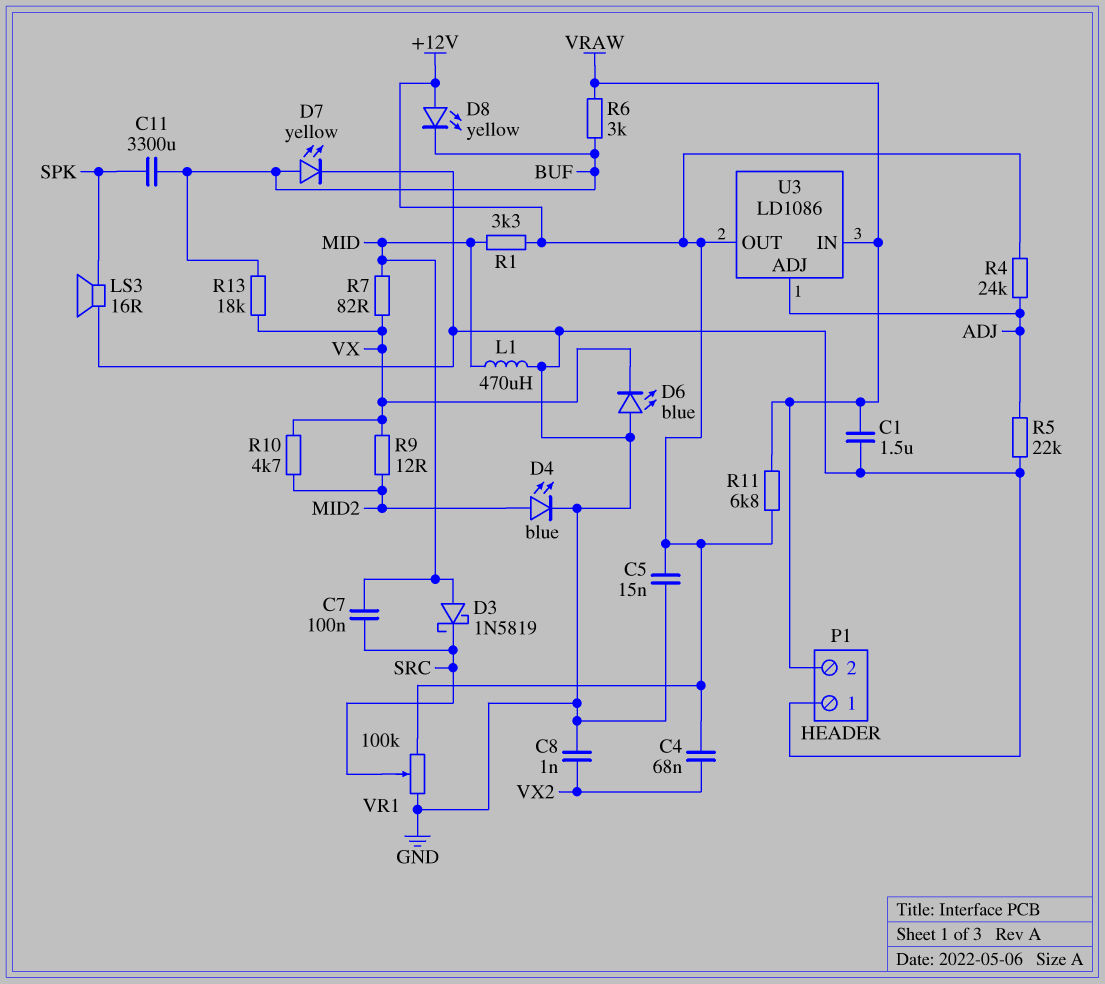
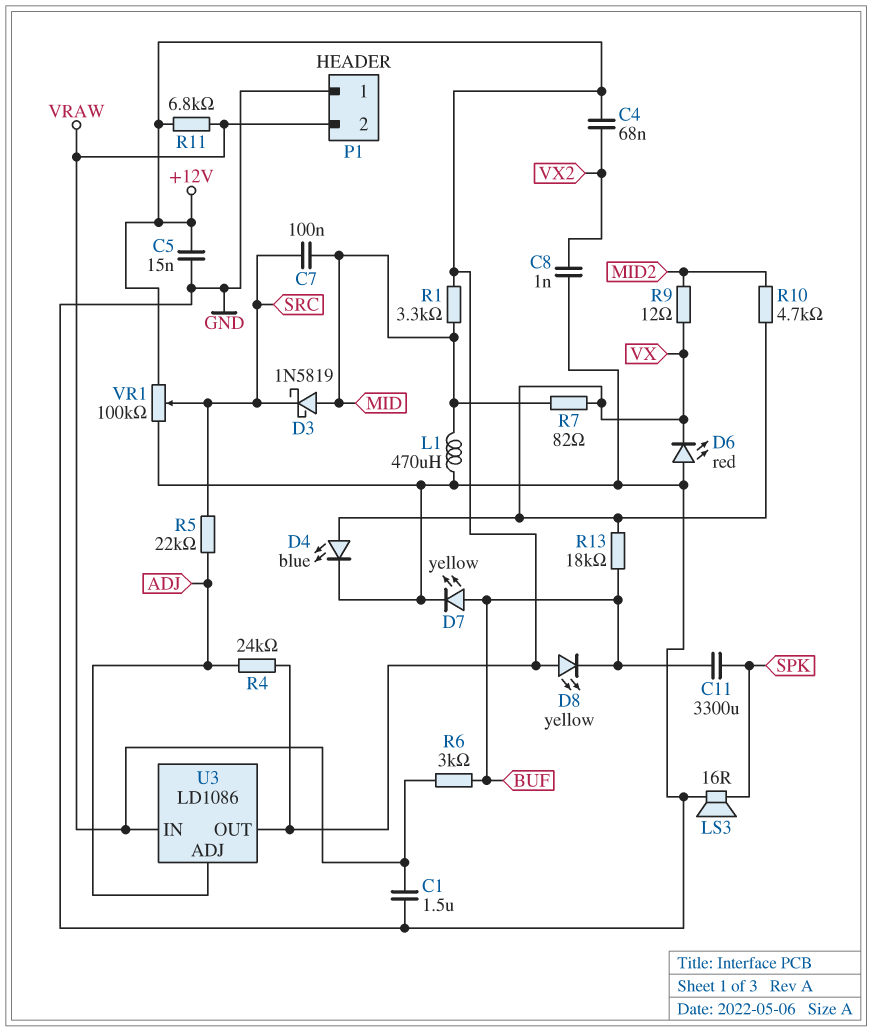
D4: LED blue (A MID2, K GND) -> LED blue (A VX, K GND)
D6: LED blue (A GND, K VX) -> LED red (A GND, K VX)
R5: 22k (ADJ, GND) -> 22k (ADJ, SRC)

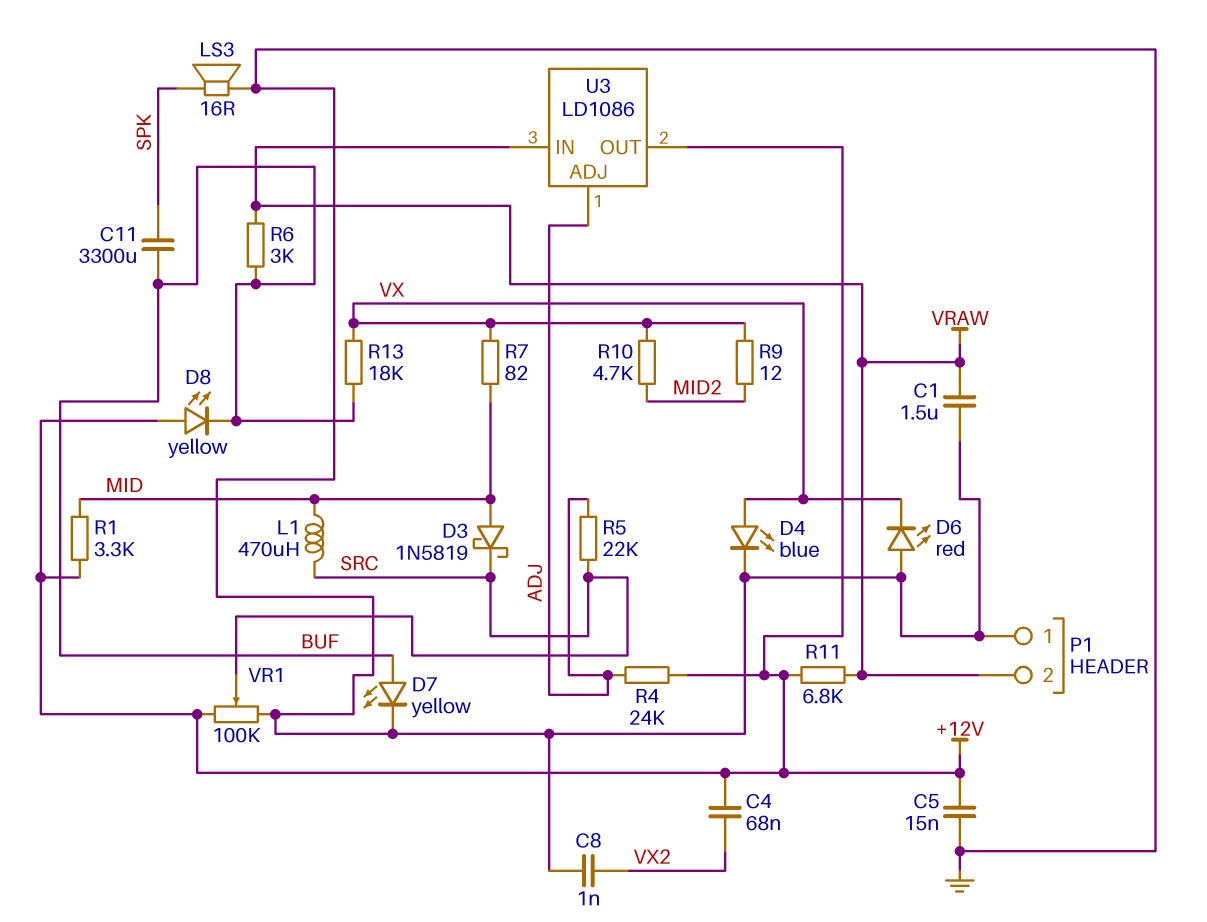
C7: 100nF (MID, SRC) -> none
L1: 470uH (GND, MID) -> 470uH (MID, SRC)

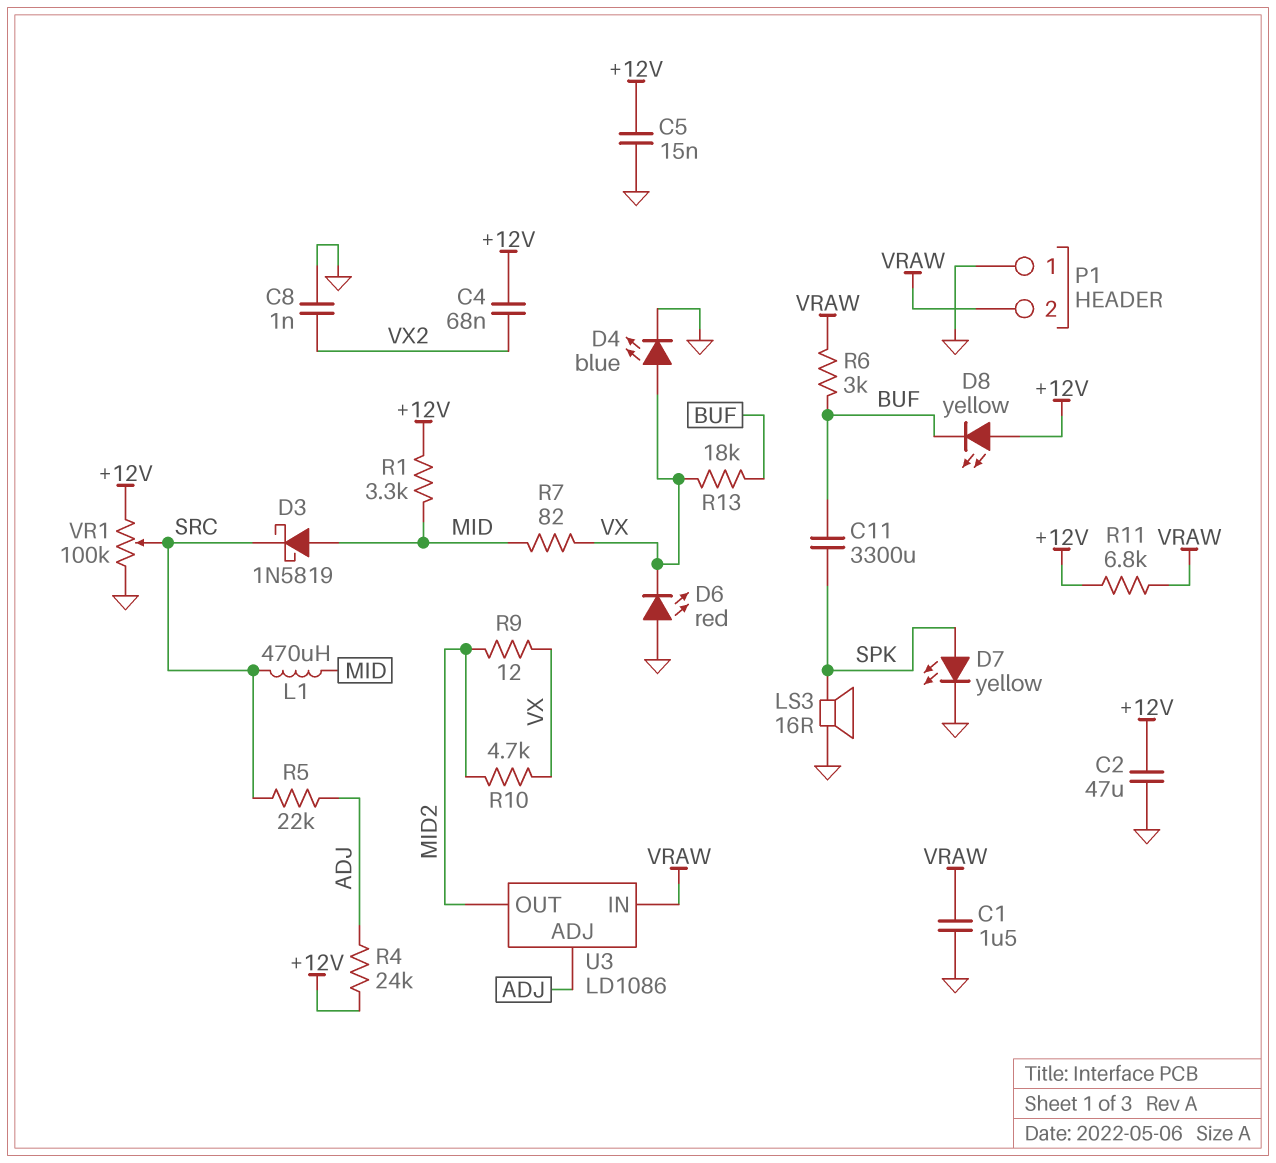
C2: none -> 47uF (+12V, GND)
D7: LED yellow (A BUF, K GND) -> LED yellow (A SPK, K GND)
U3 pin OUT: +12V -> MID2

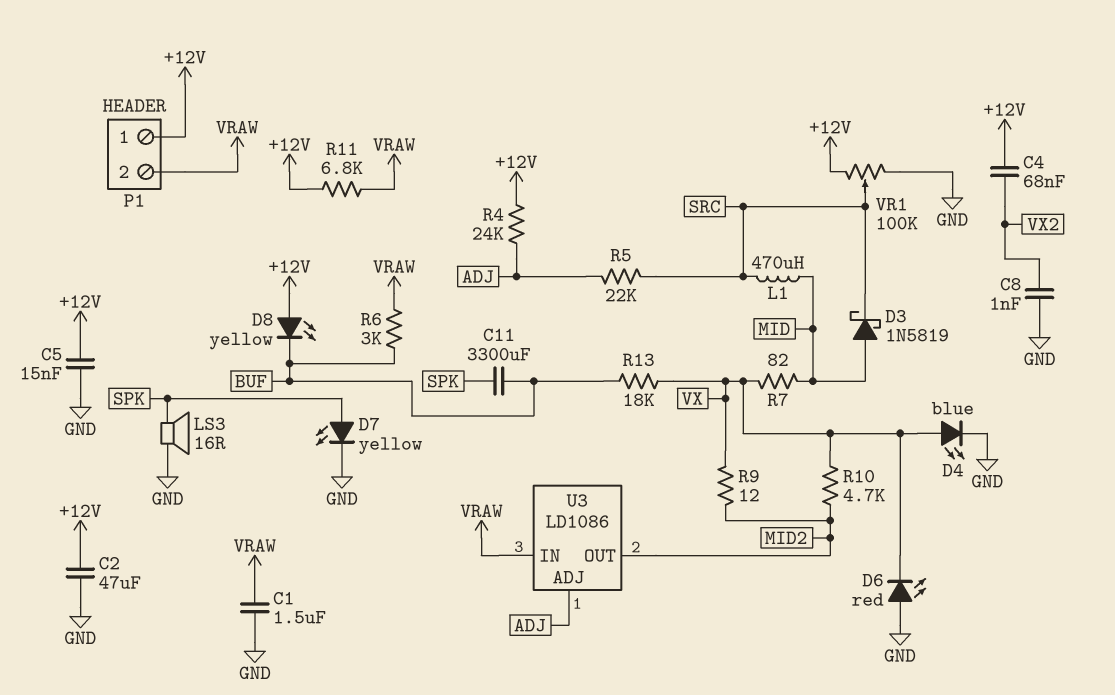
P1 pin 1: GND -> +12V
R1: 3.3k (+12V, MID) -> none

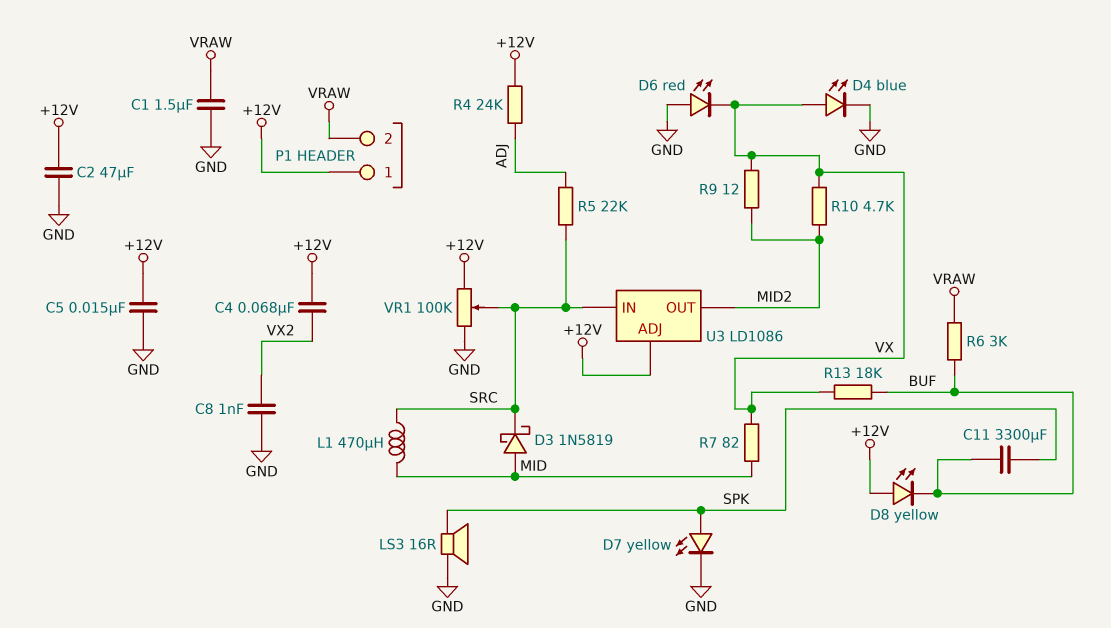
R11: 6.8k (+12V, VRAW) -> none
U3 pin ADJ: ADJ -> +12V
U3 pin IN: VRAW -> SRC

